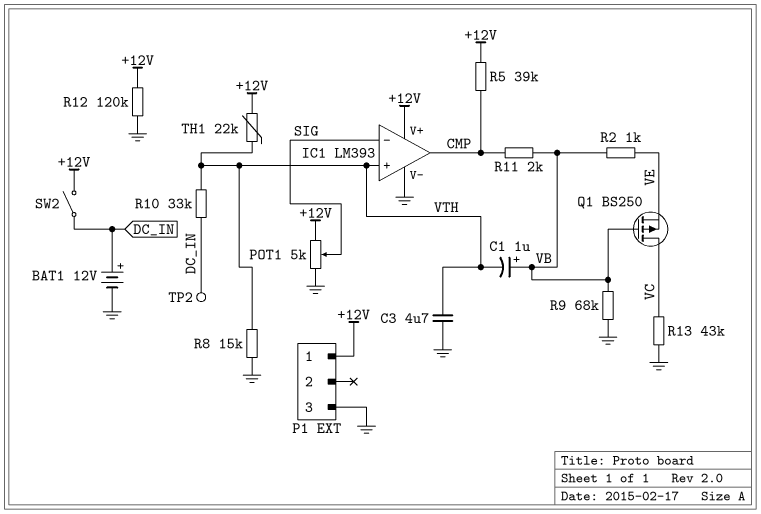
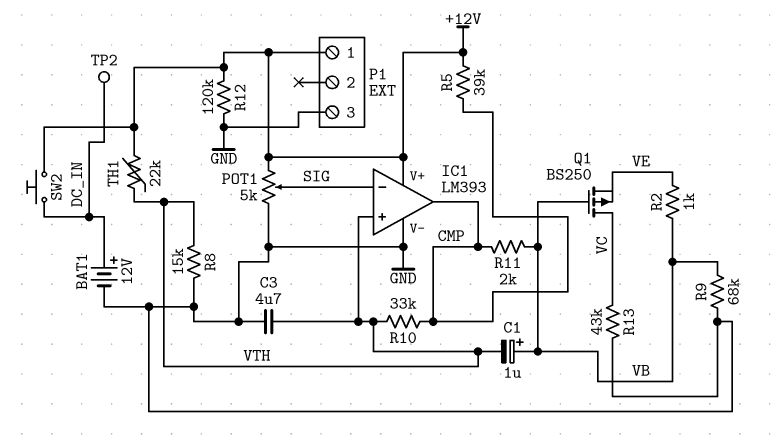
R10: 33k (DC_IN, VTH) -> 33k (CMP, VTH)
SW2: switch (+12V, DC_IN) -> button (+12V, DC_IN)

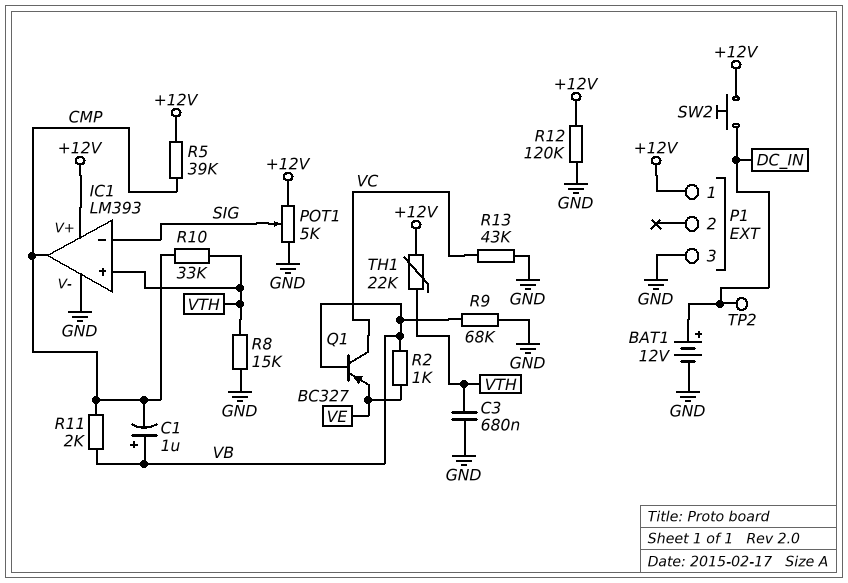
C1: 1uF (plus VB, minus VTH) -> 1uF (plus VB, minus CMP)
C3: 4.7uF (GND, VTH) -> 680nF (GND, VTH)
Q1: PMOS BS250 (G VB, D VC, S VE) -> PNP BC327 (B VB, C VC, E VE)

